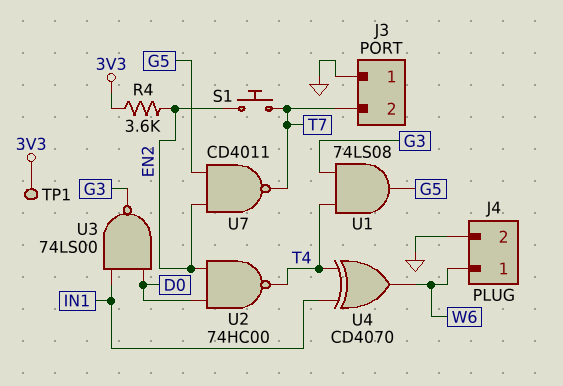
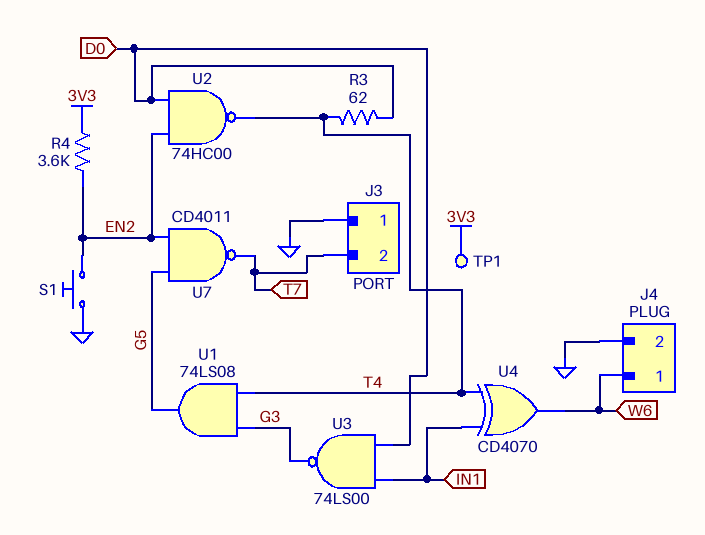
R3: none -> 62 (D0, T4)
S1: button (EN2, T7) -> button (EN2, GND)

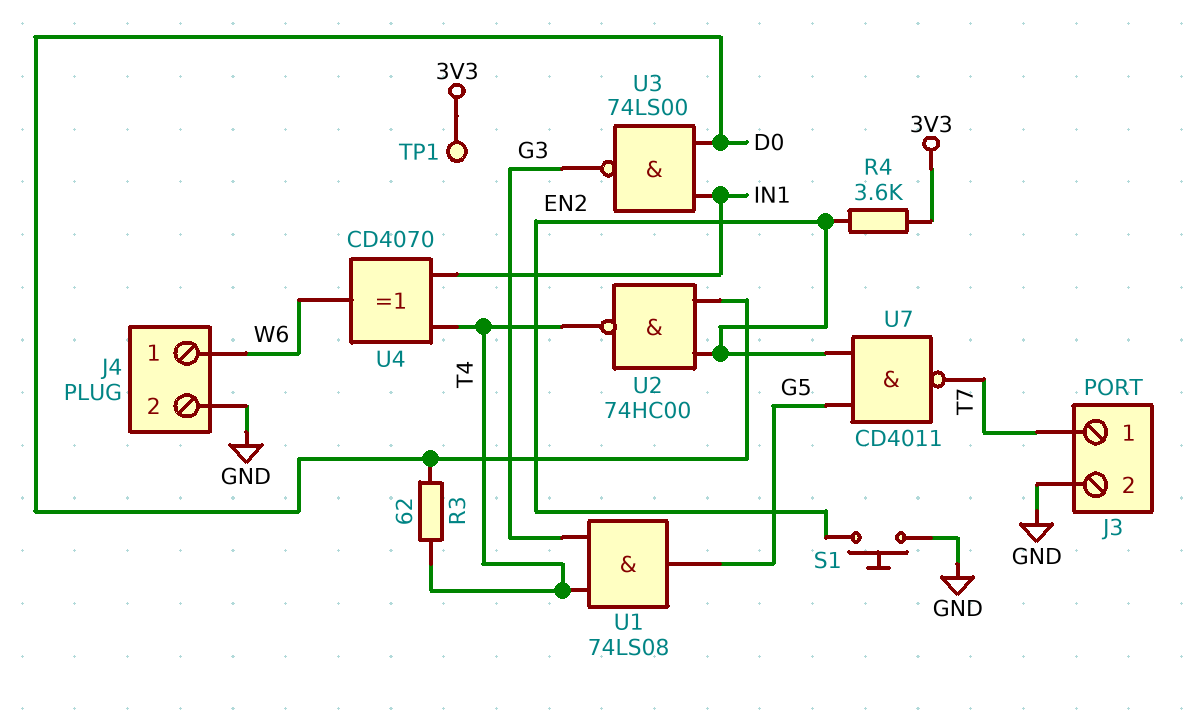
J3 pin 1: GND -> T7
J3 pin 2: T7 -> GND

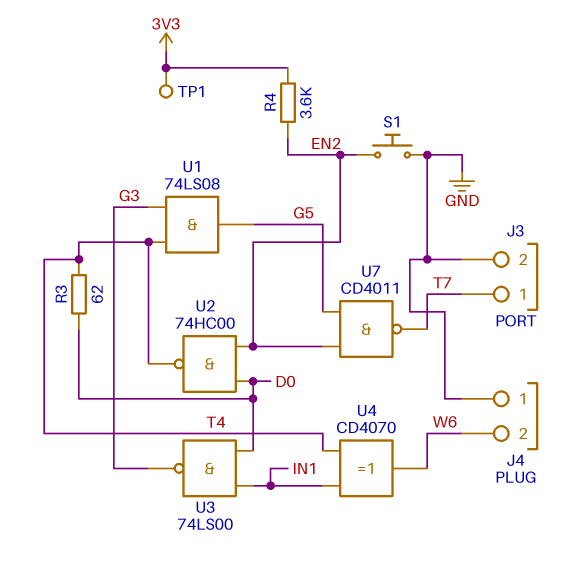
J4 pin 1: W6 -> GND
J4 pin 2: GND -> W6

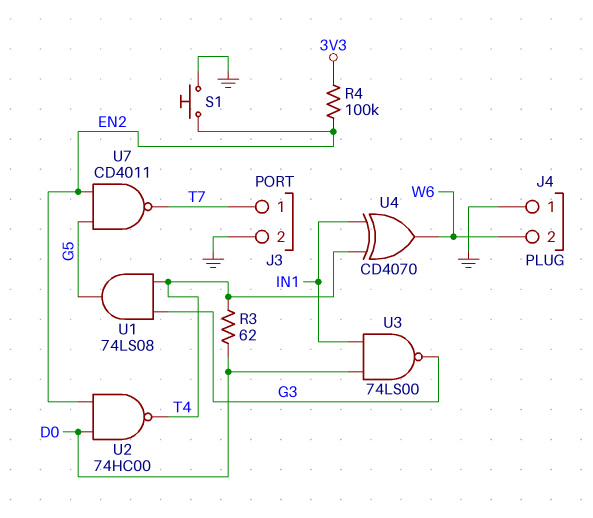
R4: 3.6k (3V3, EN2) -> 100k (3V3, EN2)
TP1: test point (3V3) -> none

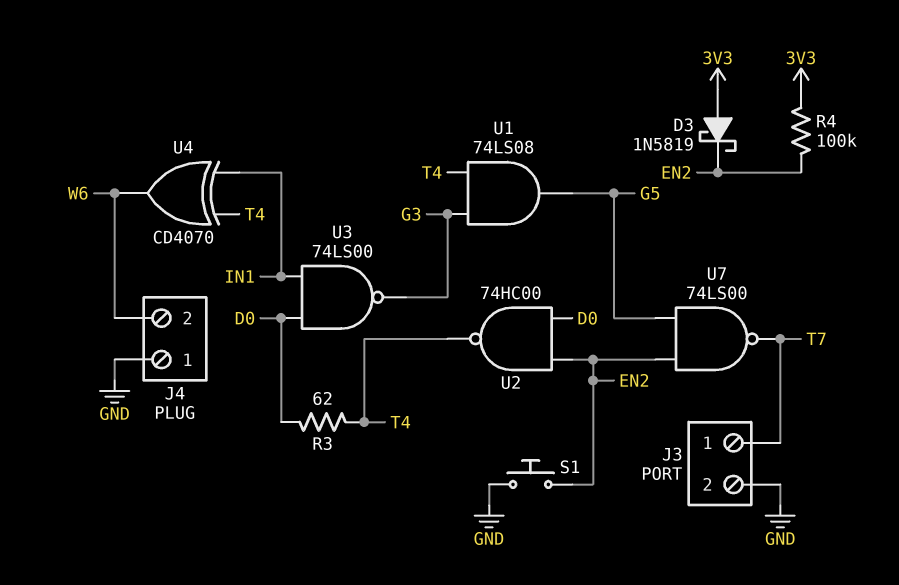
D3: none -> schottky 1N5819 (A 3V3, K EN2)
U7: NAND CD4011 (in EN2, in G5, out T7) -> NAND 74LS00 (in EN2, in G5, out T7)

